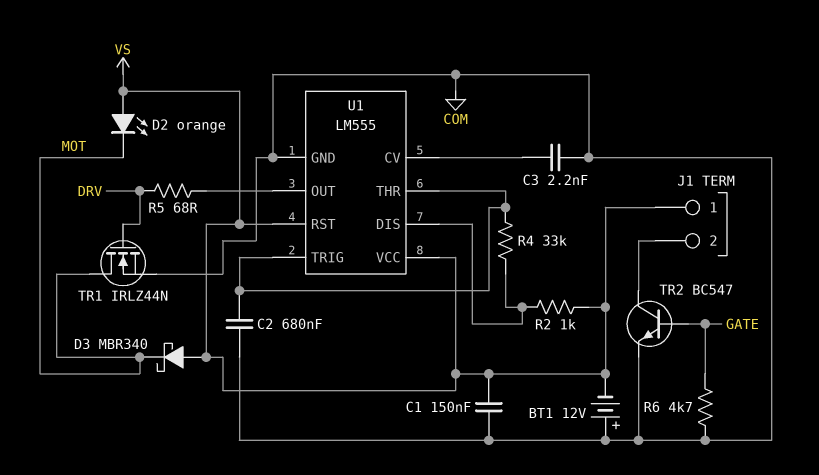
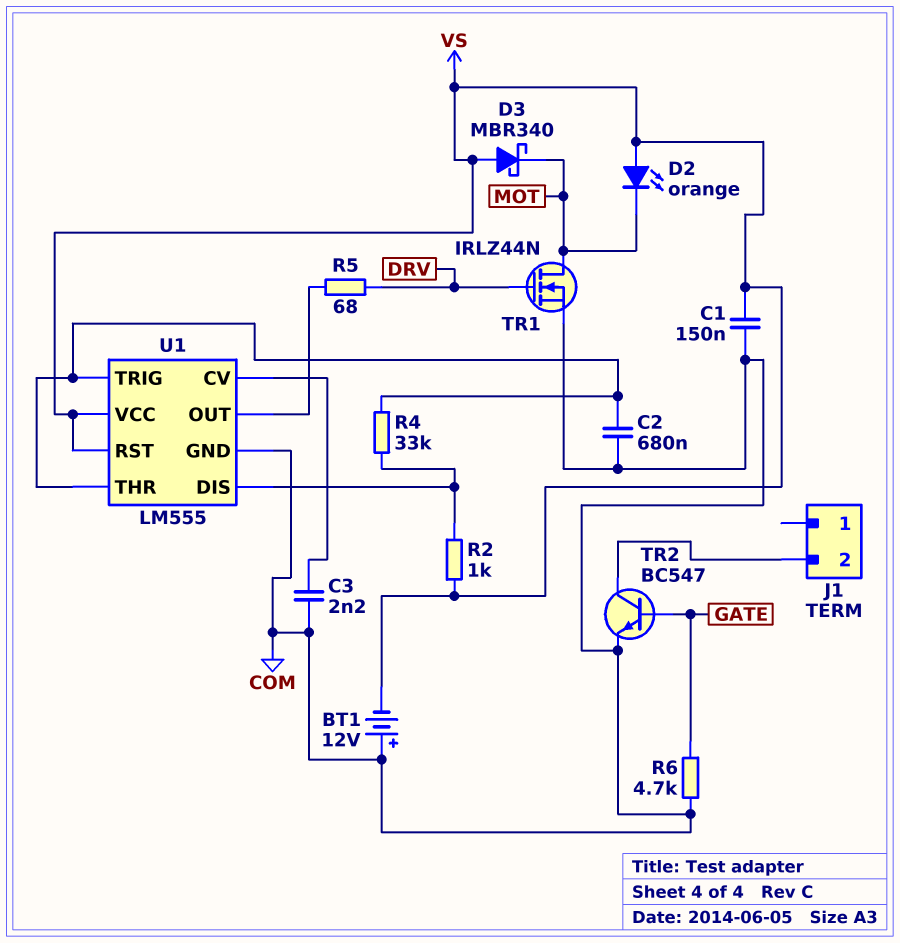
J1 pin 1: VS -> none

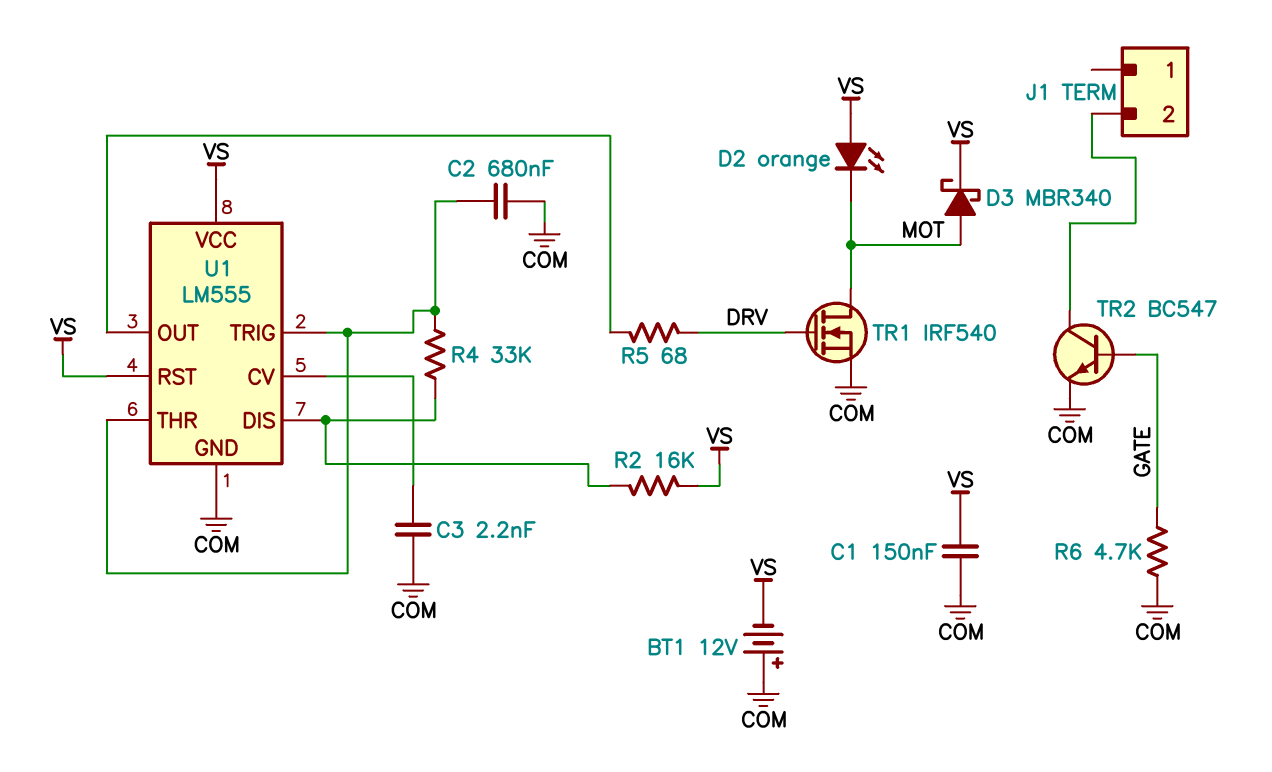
D3: schottky MBR340 (A VS, K MOT) -> schottky MBR340 (A MOT, K VS)
R2: 1k (U1/DIS, VS) -> 16k (U1/DIS, VS)
TR1: NMOS IRLZ44N (G DRV, D MOT, S COM) -> NMOS IRF540 (G DRV, D MOT, S COM)

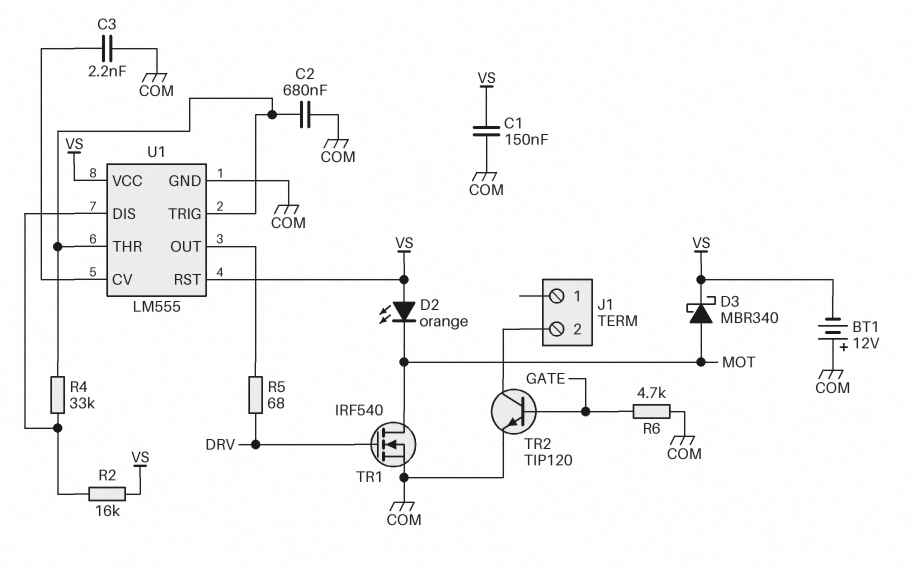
TR2: NPN BC547 (B GATE, C J1/2, E COM) -> NPN TIP120 (B GATE, C J1/2, E COM)

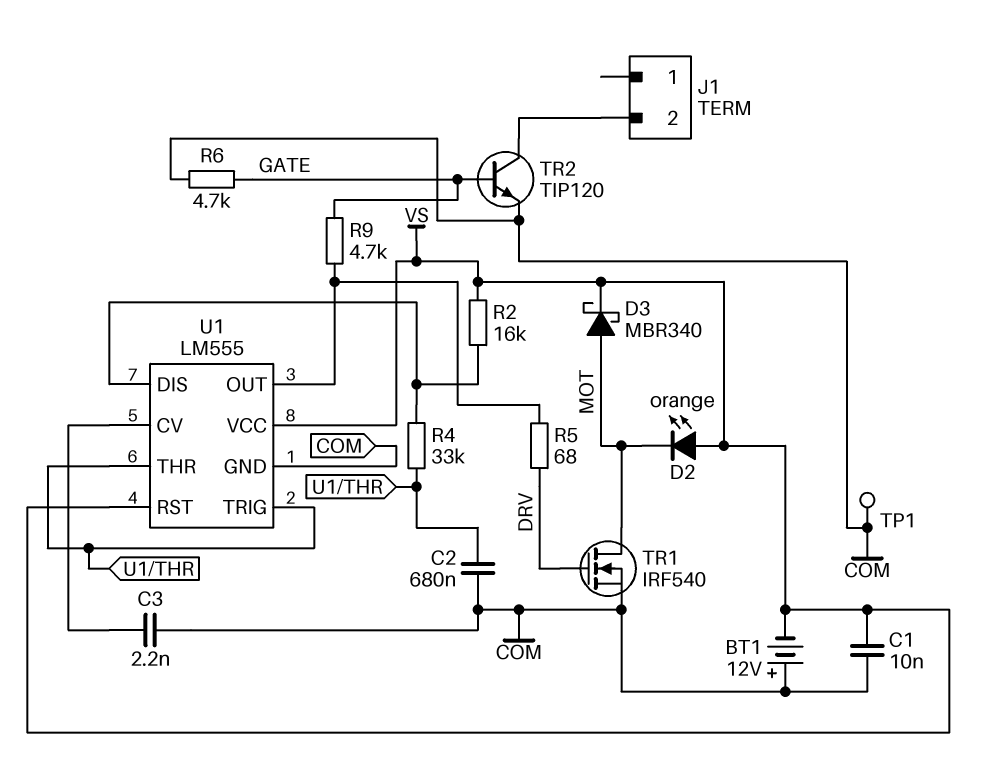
C1: 150nF (COM, VS) -> 10nF (COM, VS)
R9: none -> 4.7k (GATE, U1/OUT)
TP1: none -> test point (COM)

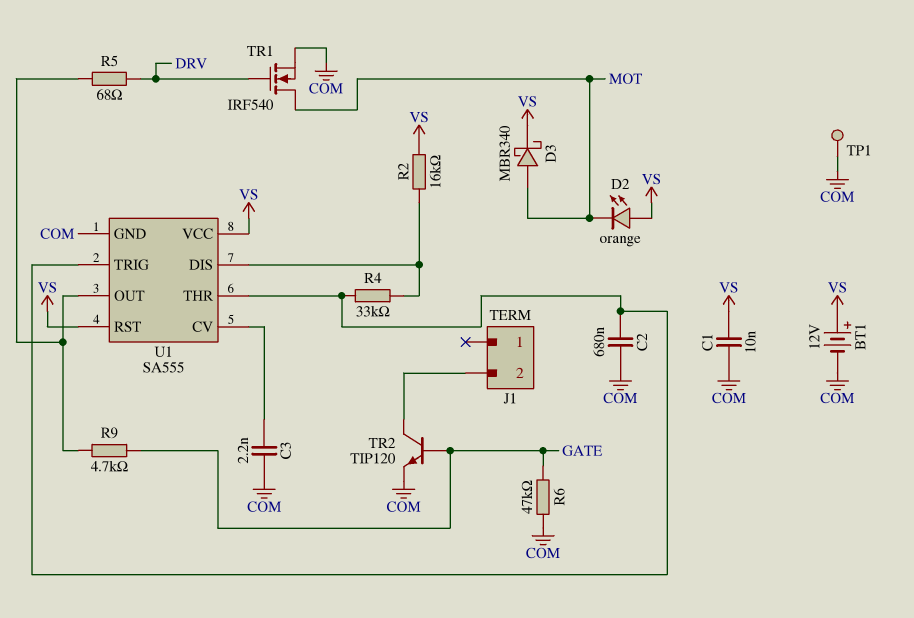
BT1: 12V (plus COM, minus VS) -> 12V (plus VS, minus COM)
R6: 4.7k (COM, GATE) -> 47k (COM, GATE)
U1: LM555 -> SA555

